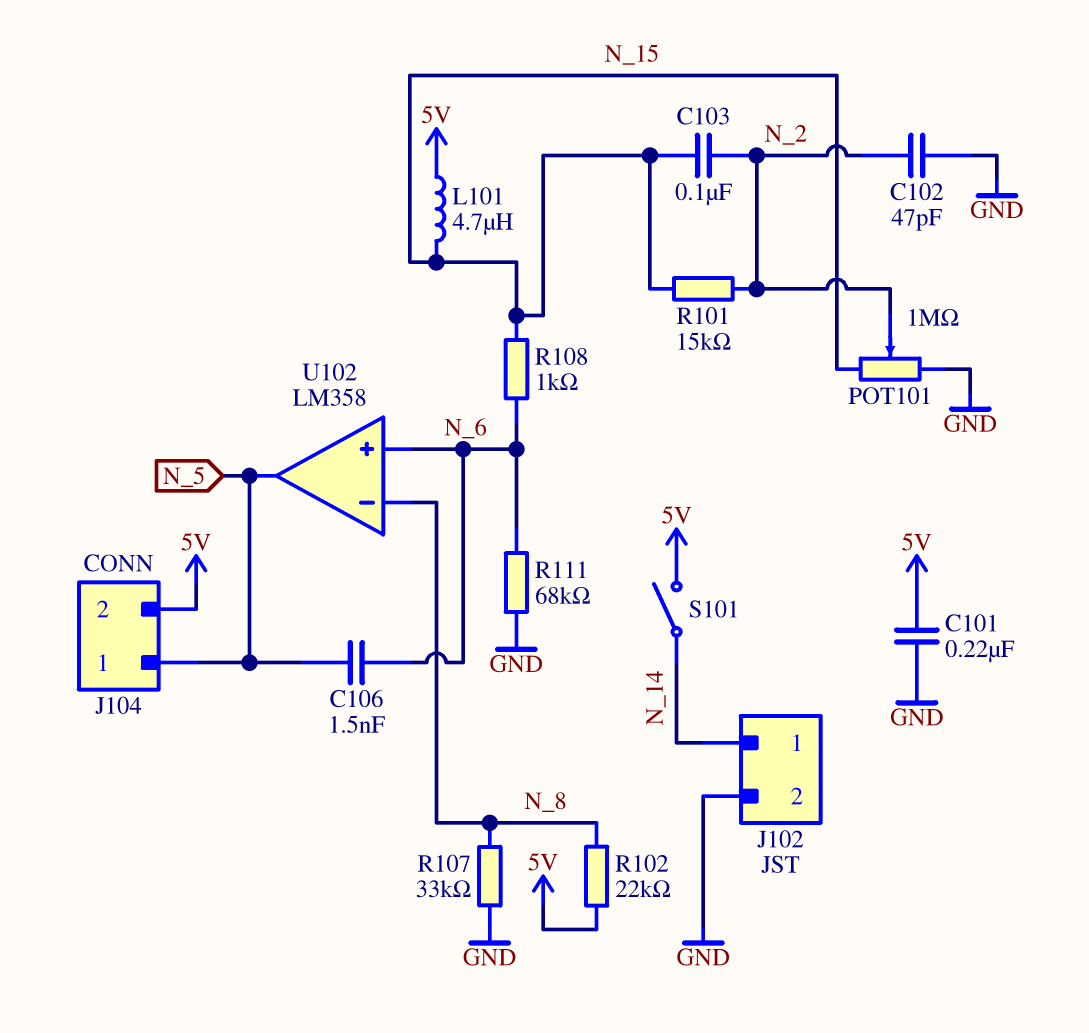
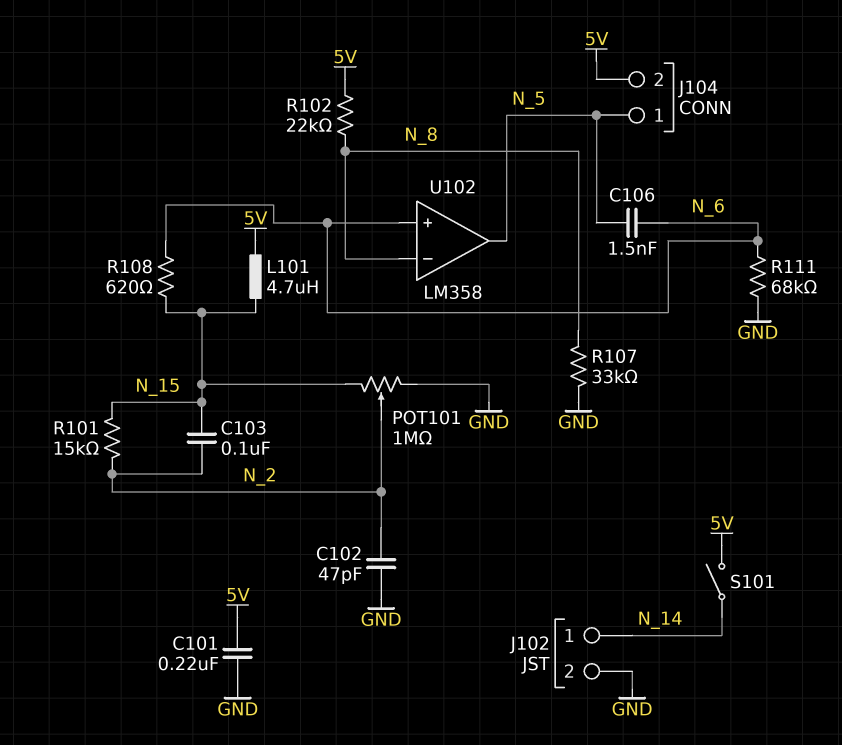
R108: 1k (N_6, N_15) -> 620 (N_6, N_15)

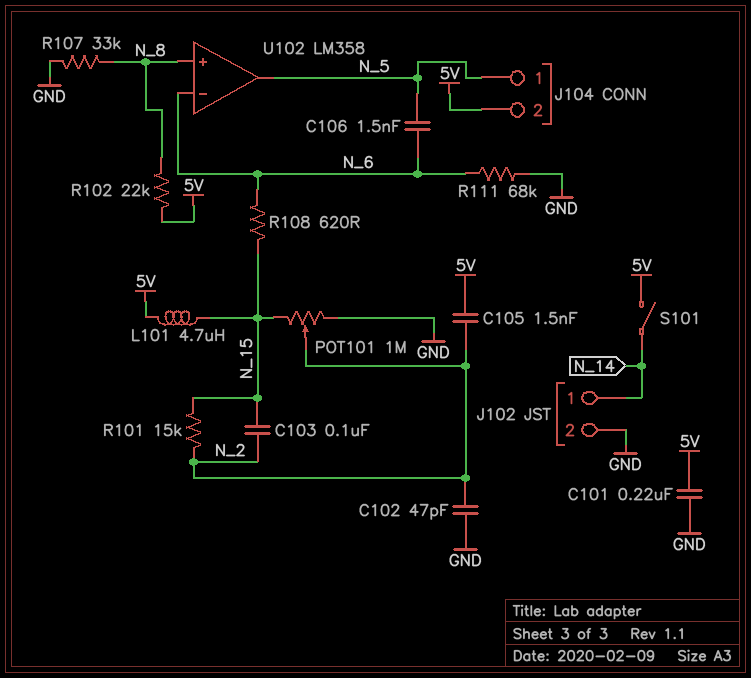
C105: none -> 1.5nF (5V, N_2)
U102 pin in+: N_6 -> N_8
U102 pin in-: N_8 -> N_6

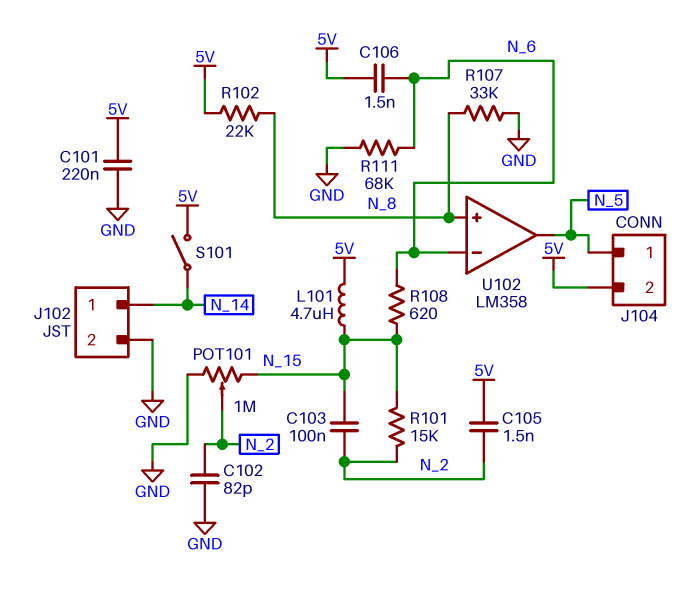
C102: 47pF (GND, N_2) -> 82pF (GND, N_2)
C106: 1.5nF (N_5, N_6) -> 1.5nF (5V, N_6)

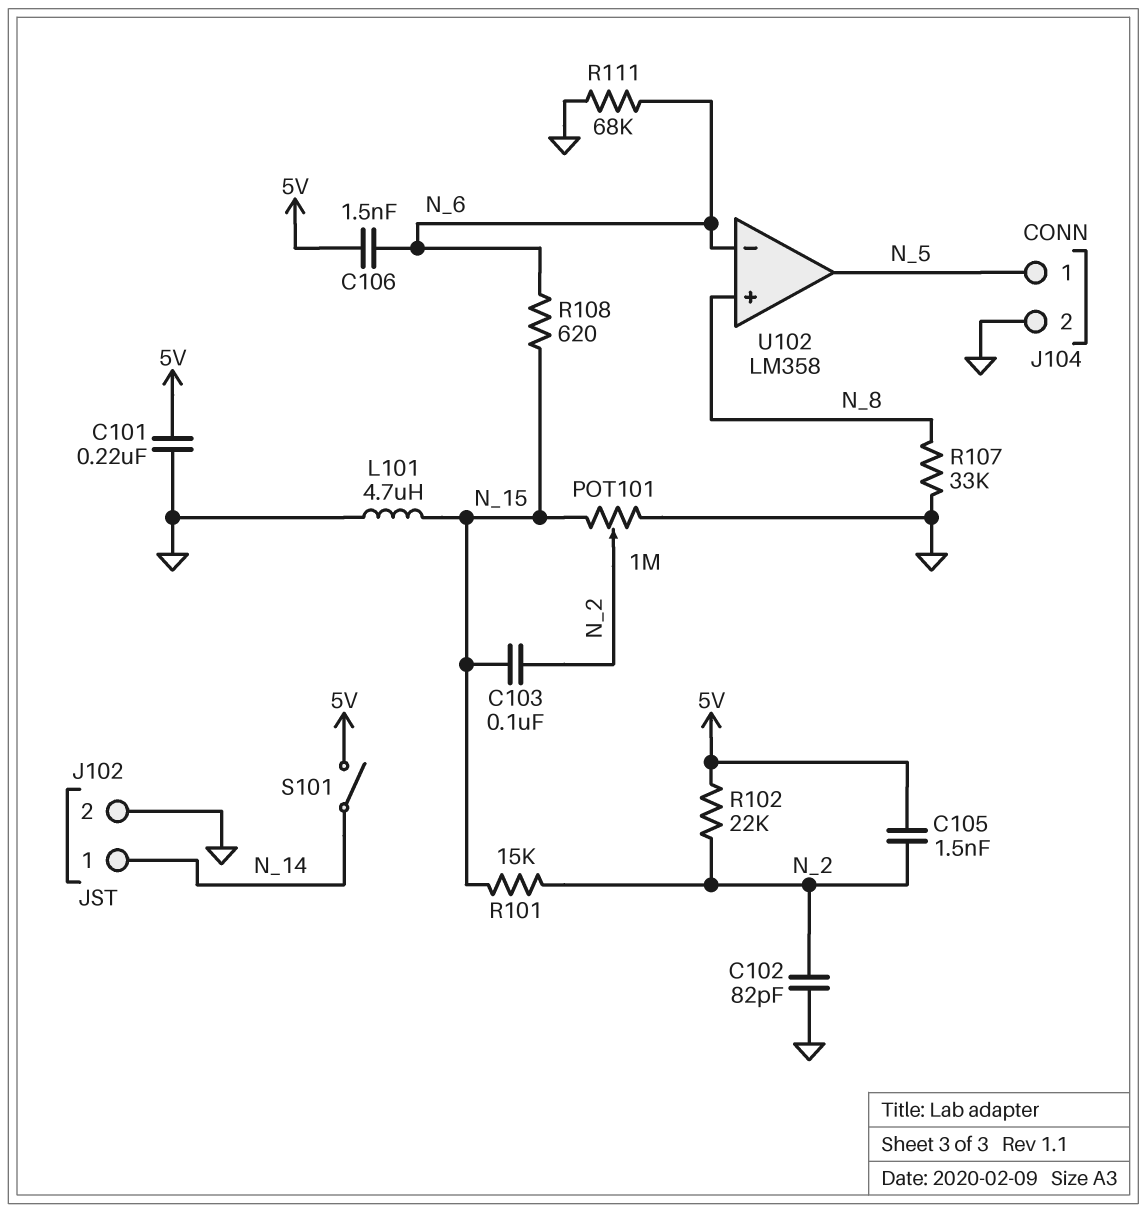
J104 pin 2: 5V -> GND
L101: 4.7uH (5V, N_15) -> 4.7uH (GND, N_15)
R102: 22k (5V, N_8) -> 22k (5V, N_2)

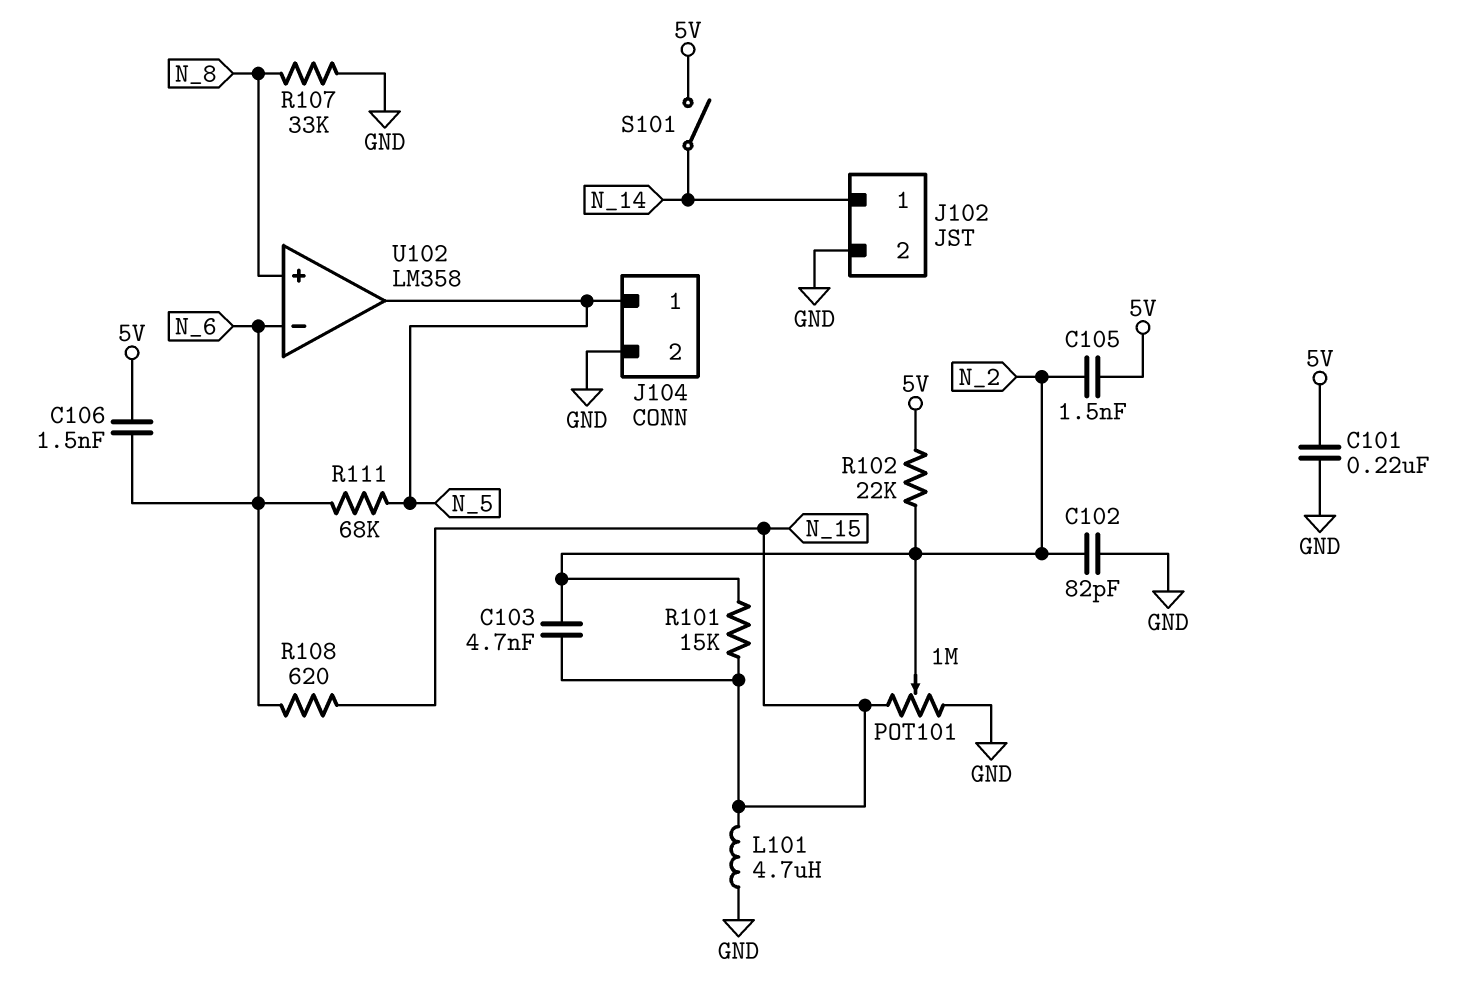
C103: 100nF (N_2, N_15) -> 4.7nF (N_2, N_15)
R111: 68k (GND, N_6) -> 68k (N_5, N_6)

